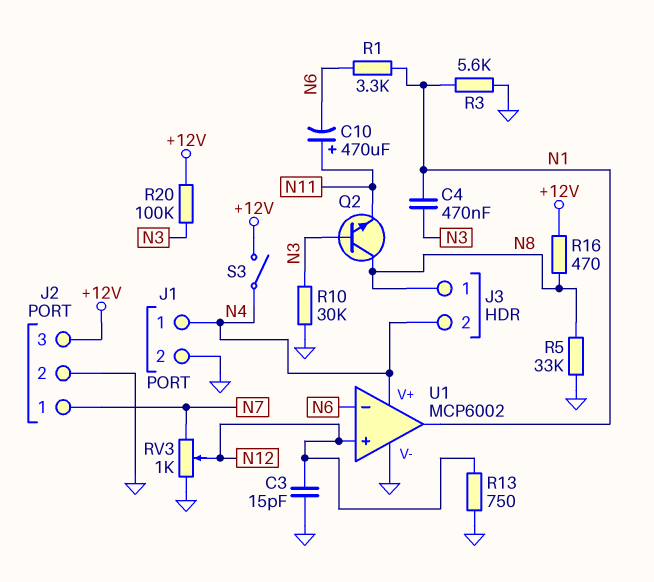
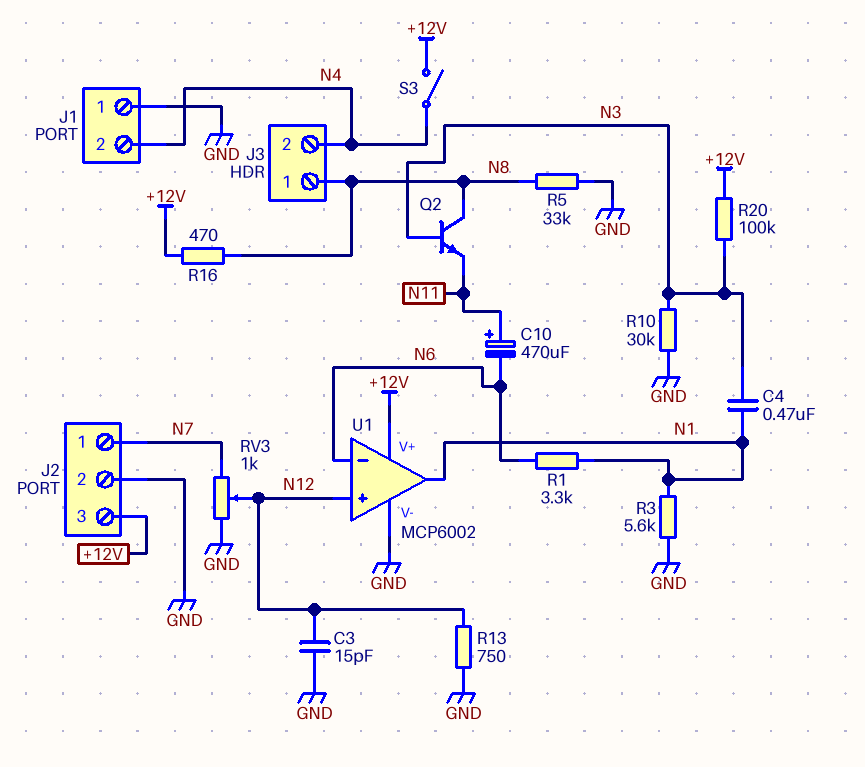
J1 pin 1: N4 -> GND
J1 pin 2: GND -> N4
U1 pin V+: N4 -> +12V

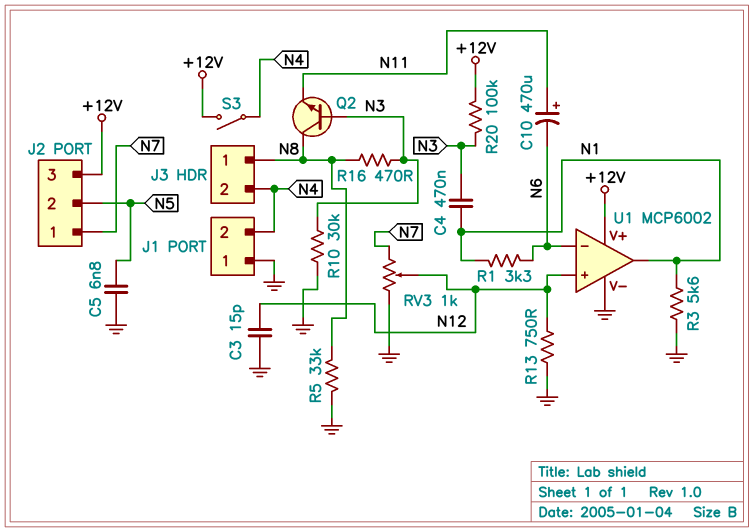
C5: none -> 6.8nF (GND, N5)
J2 pin 2: GND -> N5
R16: 470 (+12V, N8) -> 470 (N3, N8)

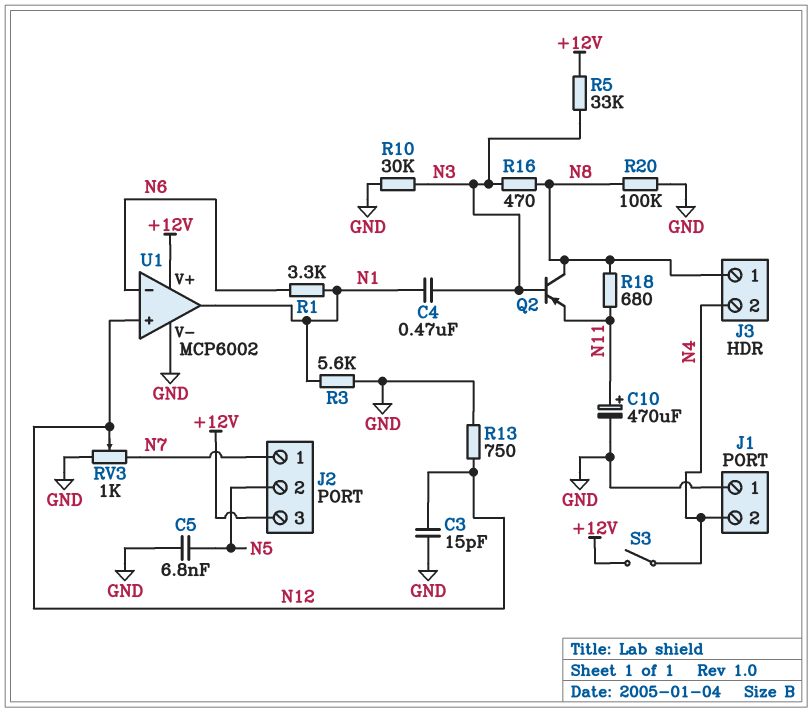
C10: 470uF (plus N11, minus N6) -> 470uF (plus N11, minus GND)
Q2: NPN (B N3, C N8, E N11) -> PNP (B N3, C N8, E N11)
R5: 33k (GND, N8) -> 33k (+12V, N3)
R18: none -> 680 (N8, N11)
R20: 100k (+12V, N3) -> 100k (GND, N8)

